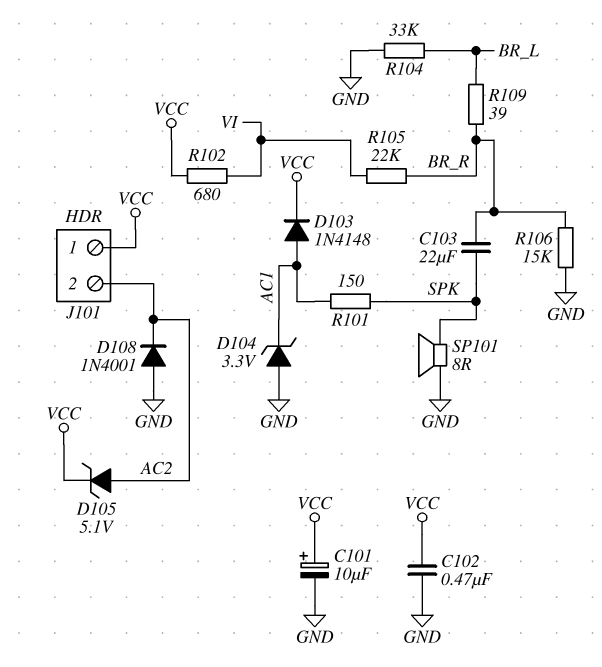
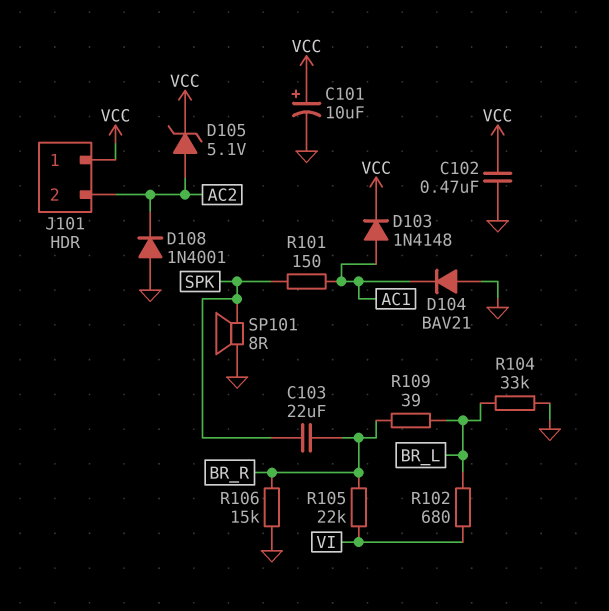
D104: zener 3.3V (A GND, K AC1) -> diode BAV21 (A GND, K AC1)
R102: 680 (VCC, VI) -> 680 (BR_L, VI)

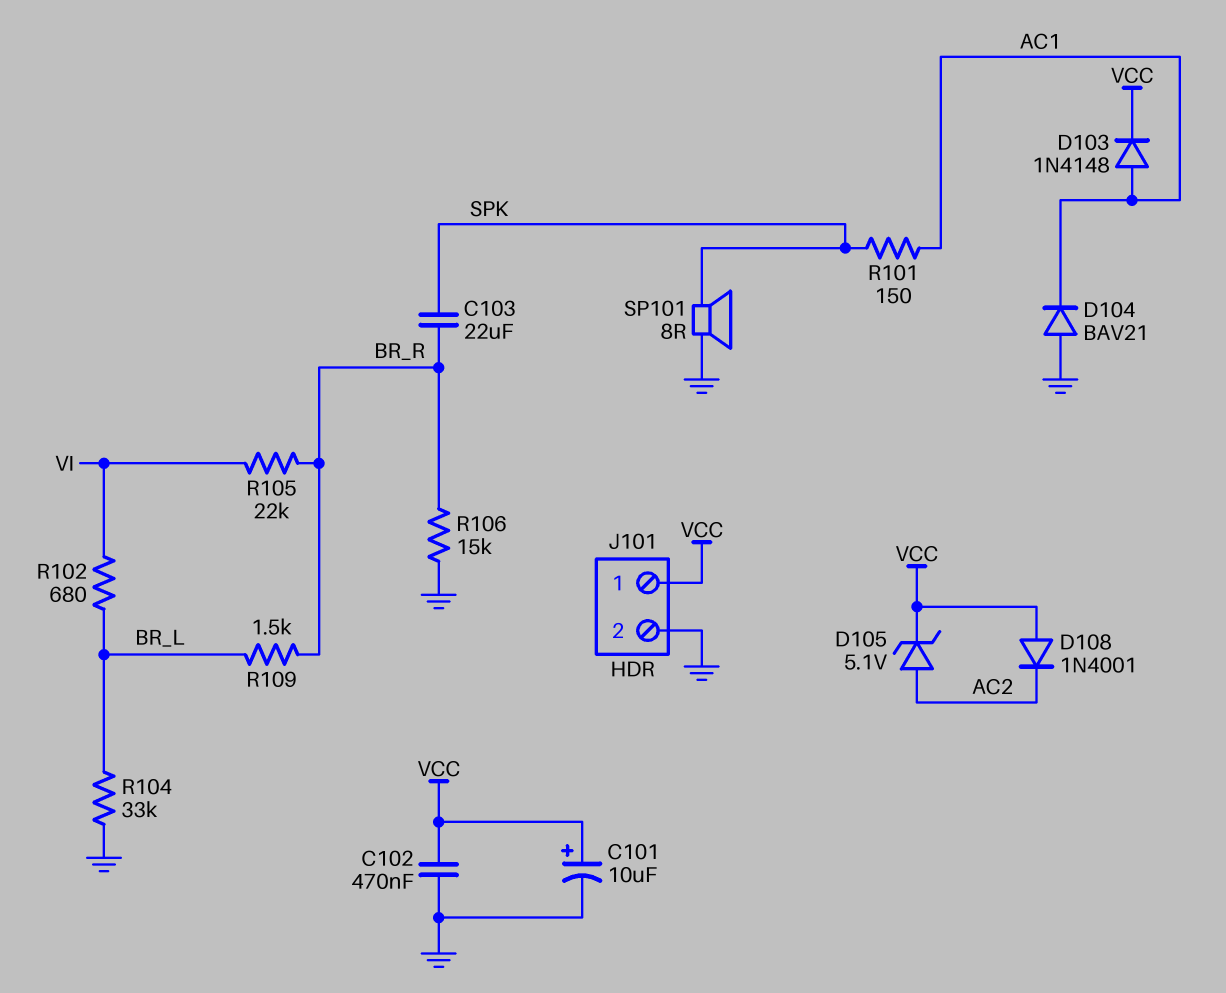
D108: diode 1N4001 (A GND, K AC2) -> diode 1N4001 (A VCC, K AC2)
J101 pin 2: AC2 -> GND
R109: 39 (BR_L, BR_R) -> 1.5k (BR_L, BR_R)

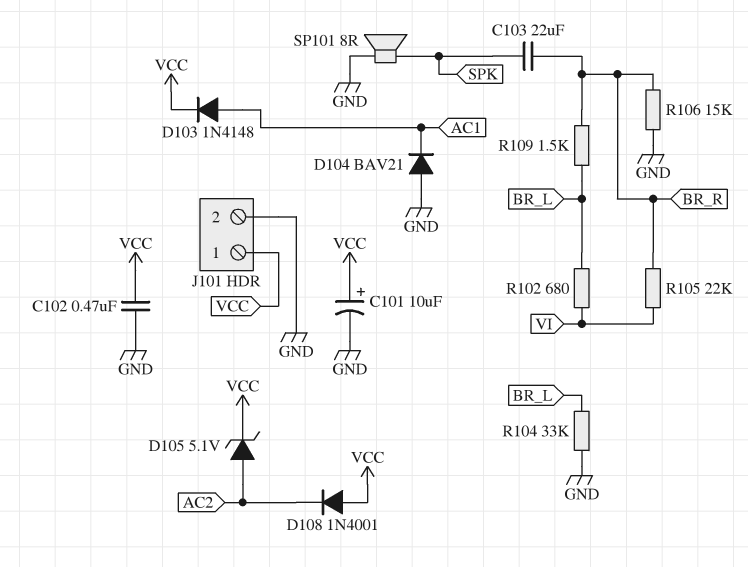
R101: 150 (AC1, SPK) -> none

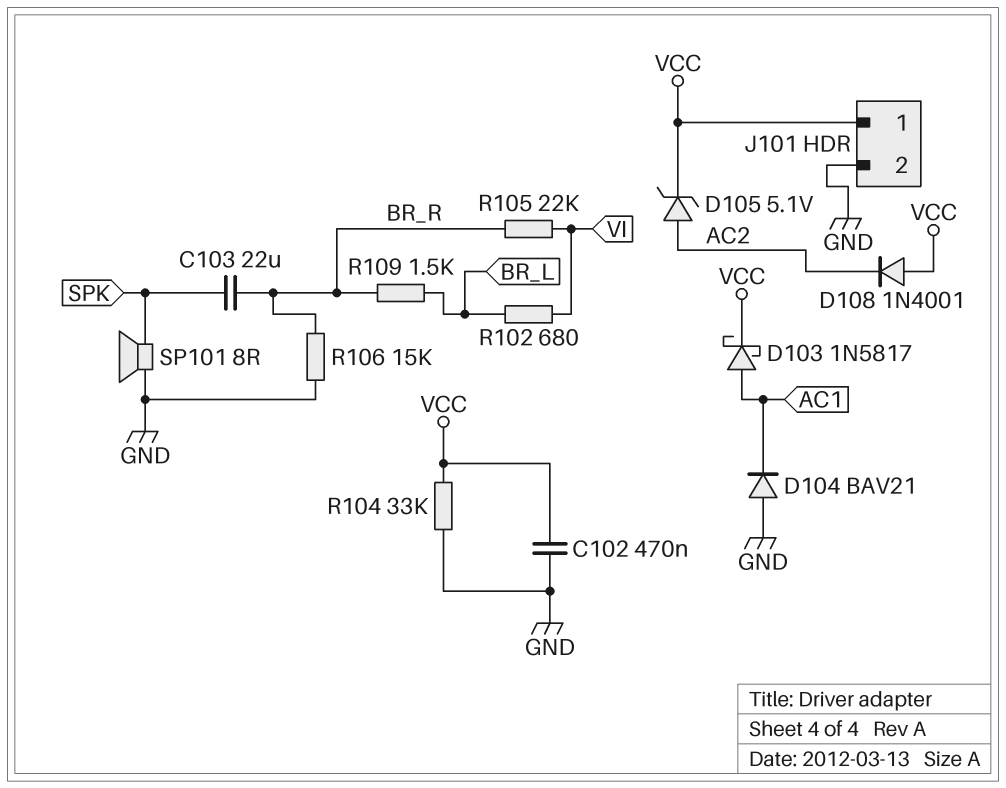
C101: 10uF (plus VCC, minus GND) -> none
D103: diode 1N4148 (A AC1, K VCC) -> schottky 1N5817 (A AC1, K VCC)
R104: 33k (BR_L, GND) -> 33k (GND, VCC)

